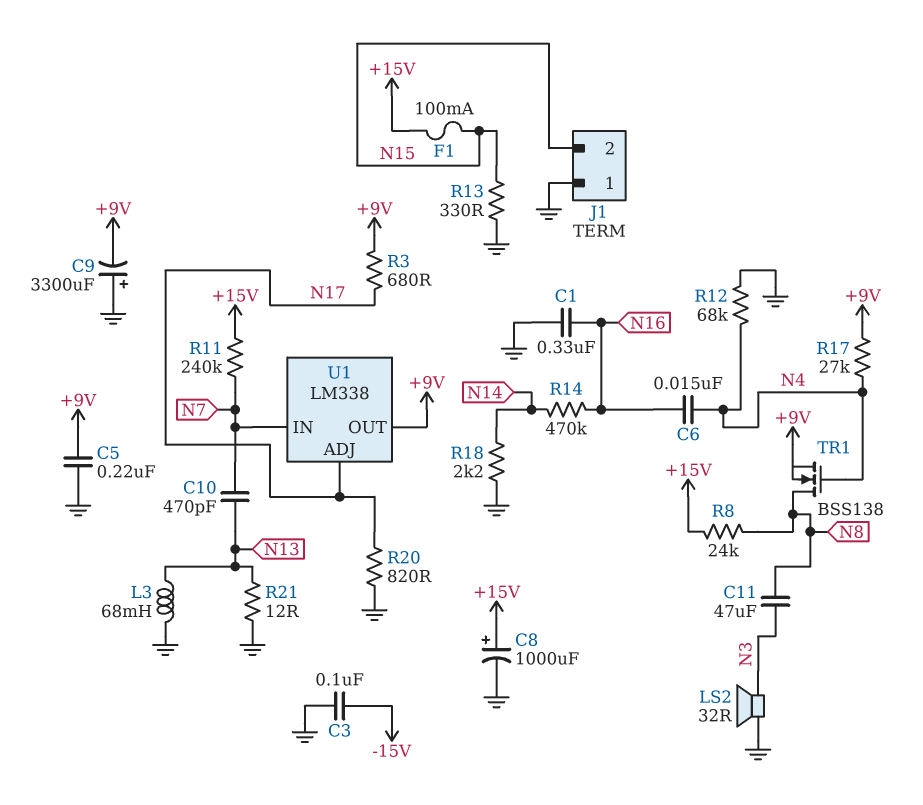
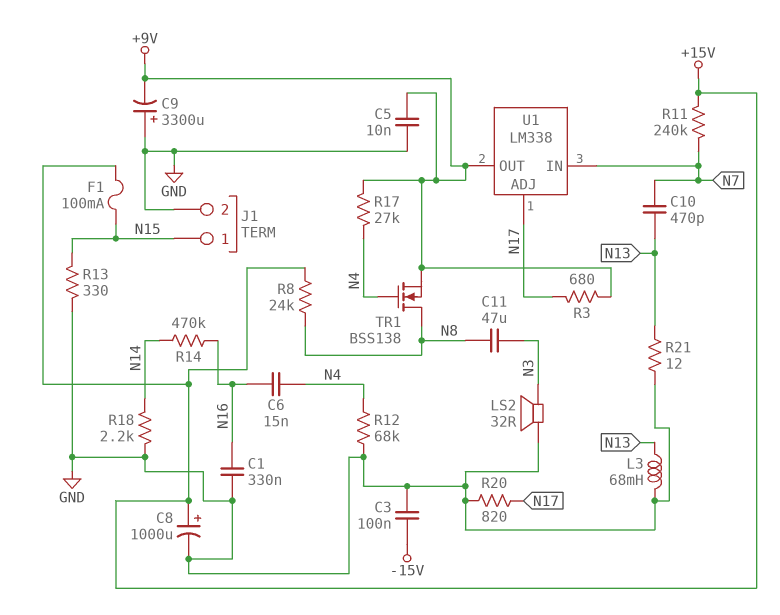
C5: 220nF (+9V, GND) -> 10nF (+9V, GND)
J1 pin 1: GND -> N15
J1 pin 2: N15 -> GND

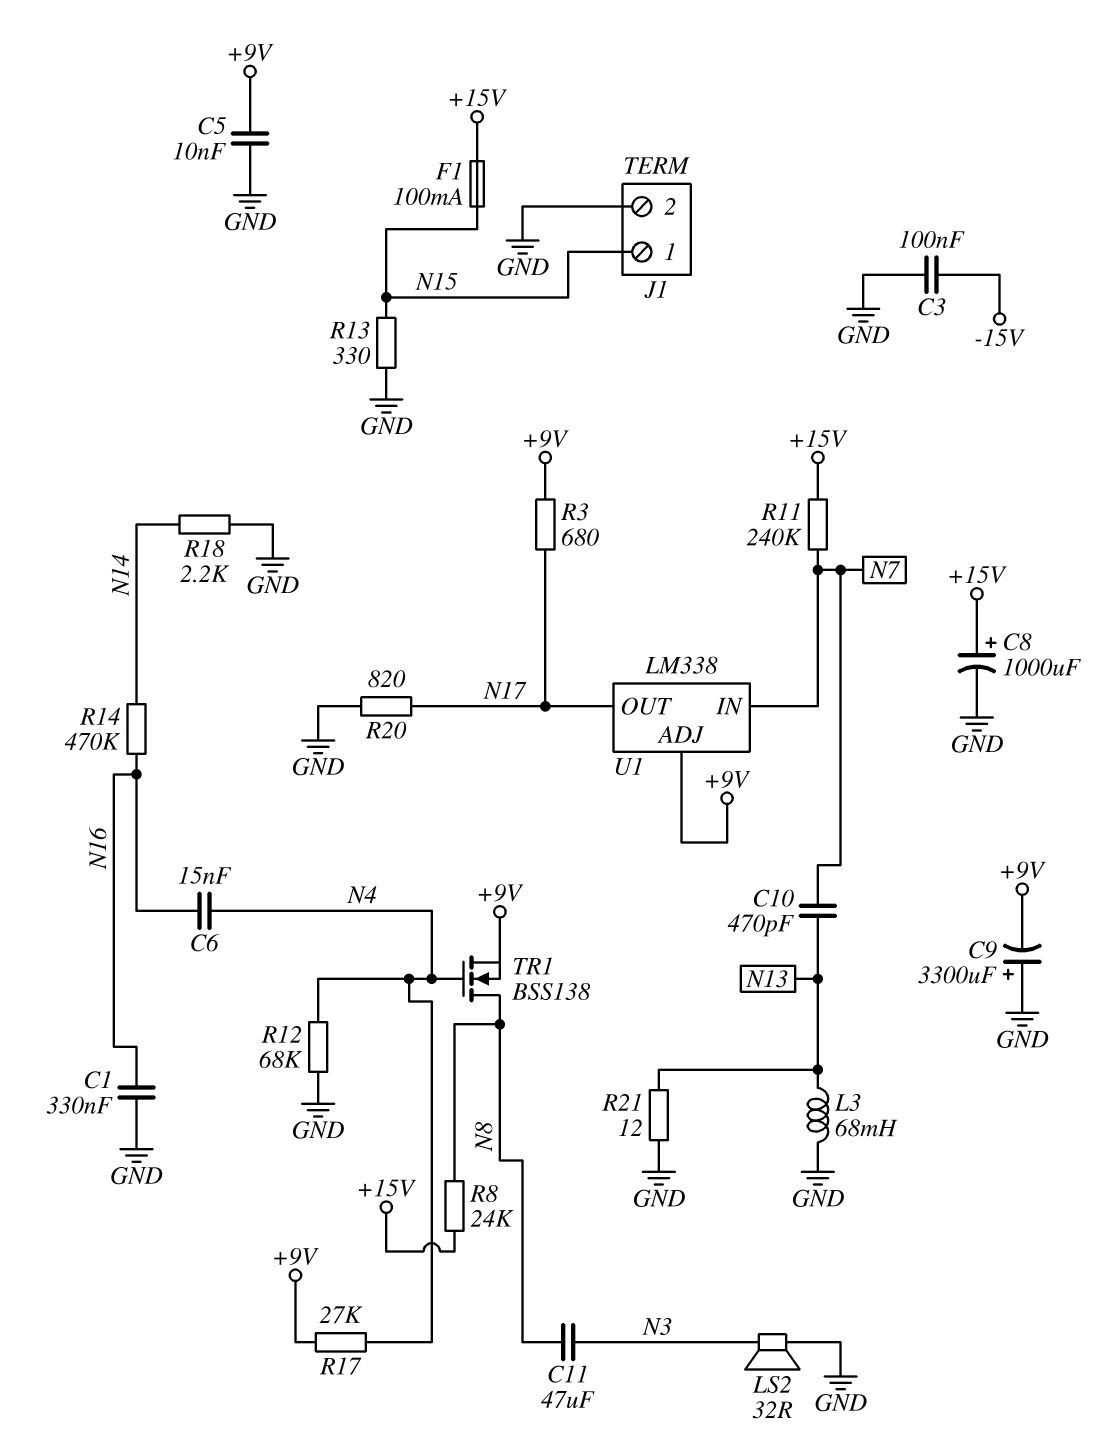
U1 pin ADJ: N17 -> +9V
U1 pin OUT: +9V -> N17

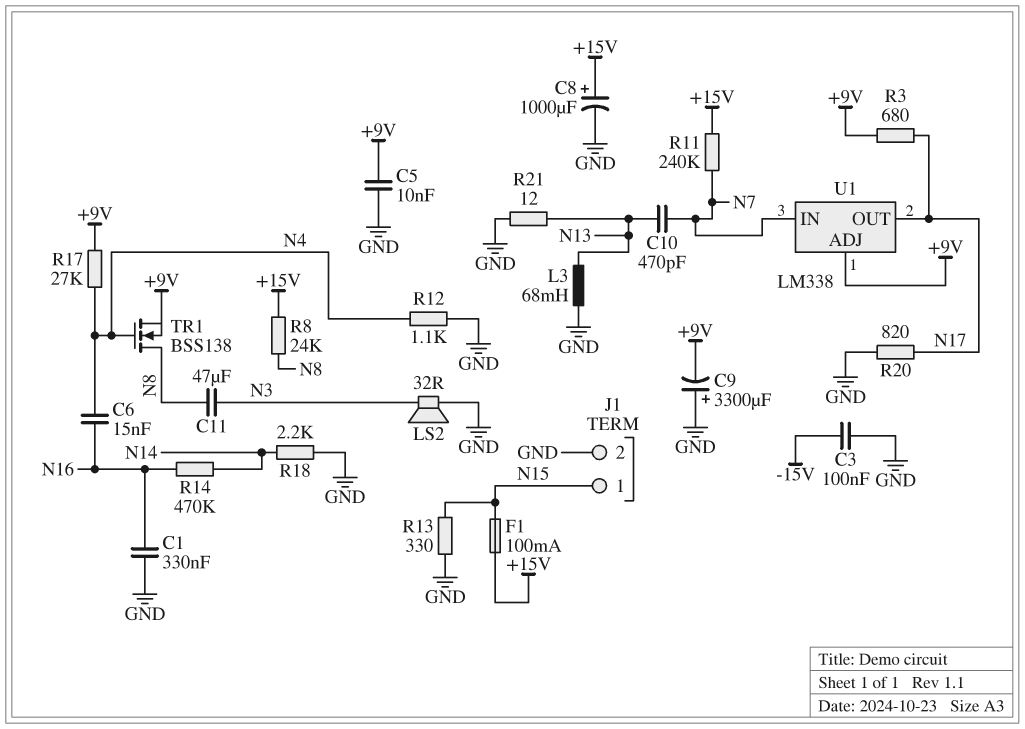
R12: 68k (GND, N4) -> 1.1k (GND, N4)

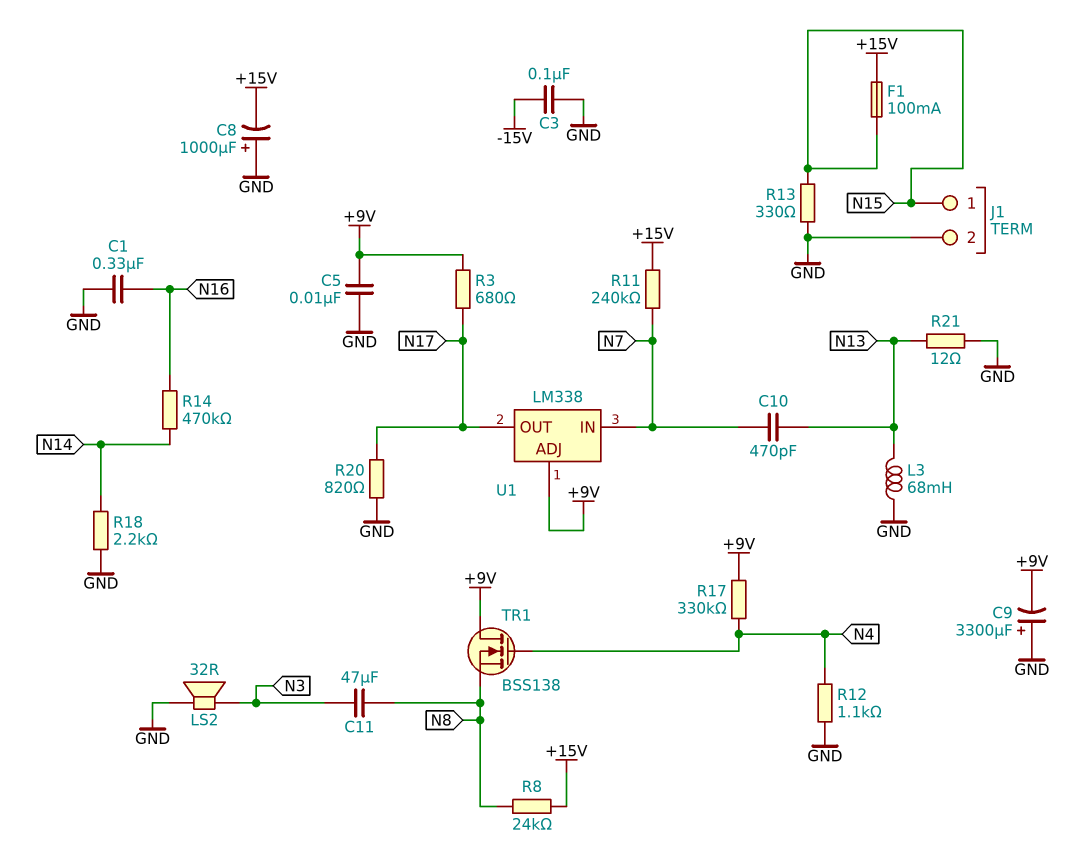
C6: 15nF (N4, N16) -> none
C8: 1000uF (plus +15V, minus GND) -> 1000uF (plus GND, minus +15V)
R17: 27k (+9V, N4) -> 330k (+9V, N4)
TR1: NMOS BSS138 (G N4, D N8, S +9V) -> NMOS BSS138 (G N4, D +9V, S N8)

